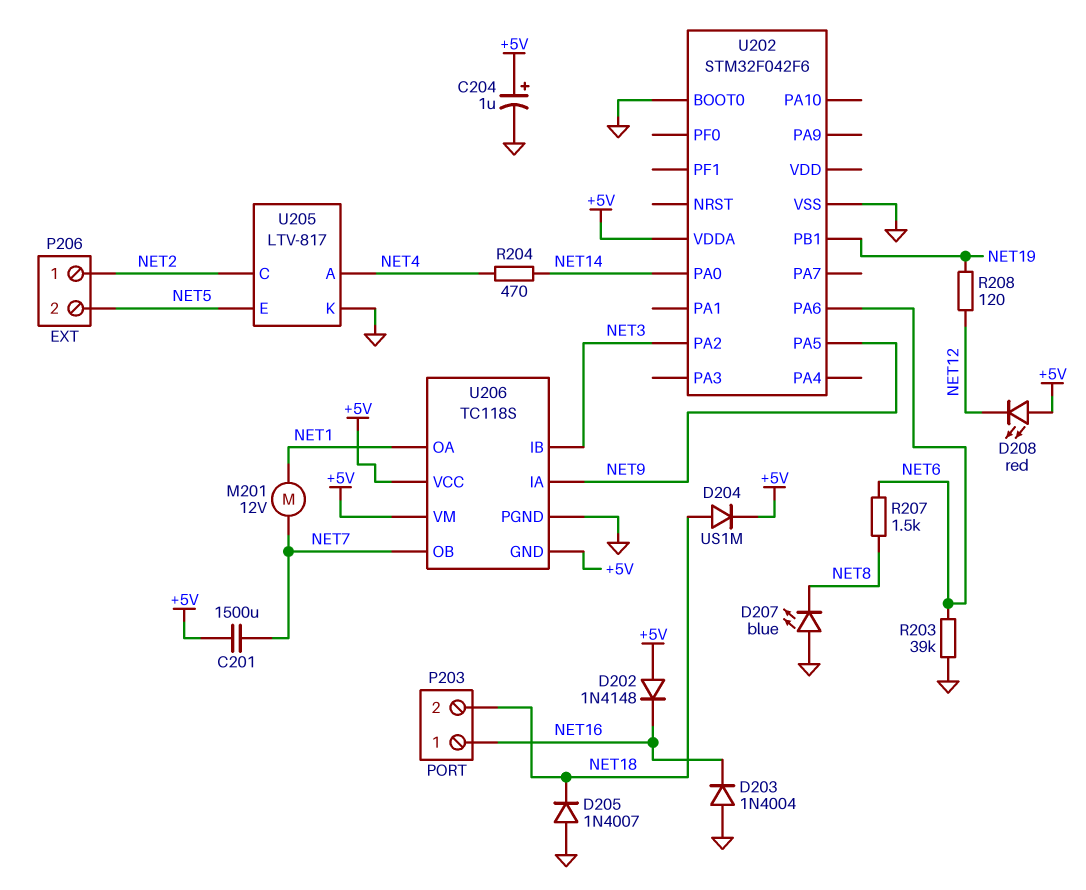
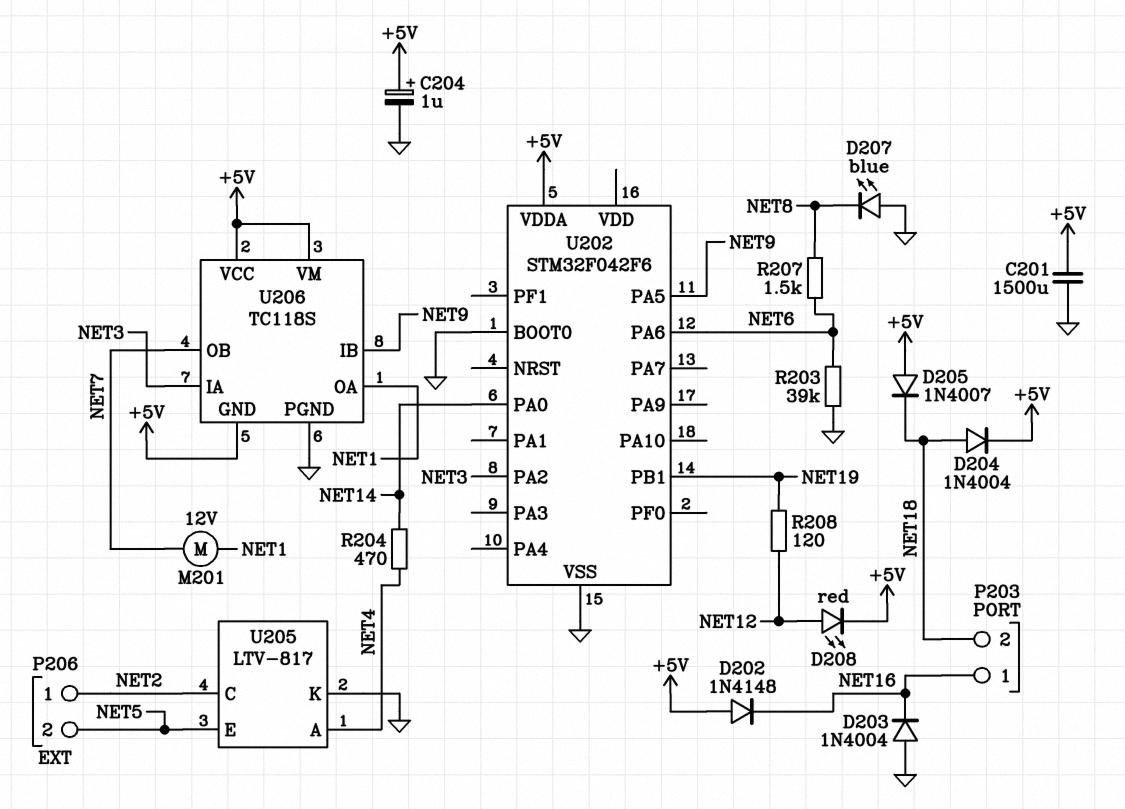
C201: 1500uF (+5V, NET7) -> 1500uF (+5V, GND)
D204: diode US1M (A NET18, K +5V) -> diode 1N4004 (A NET18, K +5V)
D205: diode 1N4007 (A GND, K NET18) -> diode 1N4007 (A +5V, K NET18)
D208: LED red (A +5V, K NET12) -> LED red (A NET12, K +5V)
U206 pin IA: NET9 -> NET3
U206 pin IB: NET3 -> NET9

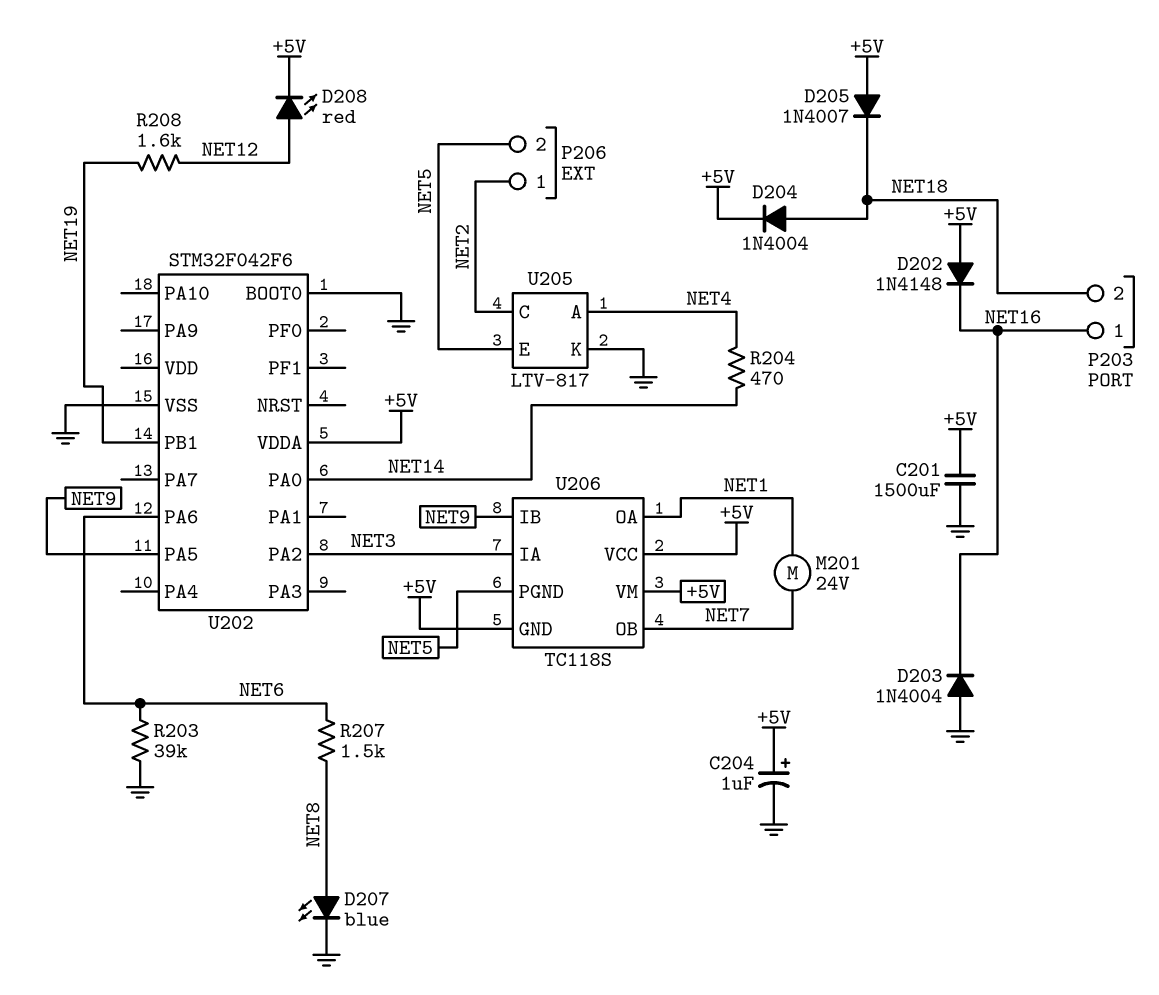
D207: LED blue (A GND, K NET8) -> LED blue (A NET8, K GND)
M201: motor 12V (NET1, NET7) -> motor 24V (NET1, NET7)
R208: 120 (NET12, NET19) -> 1.6k (NET12, NET19)
U206 pin PGND: GND -> NET5

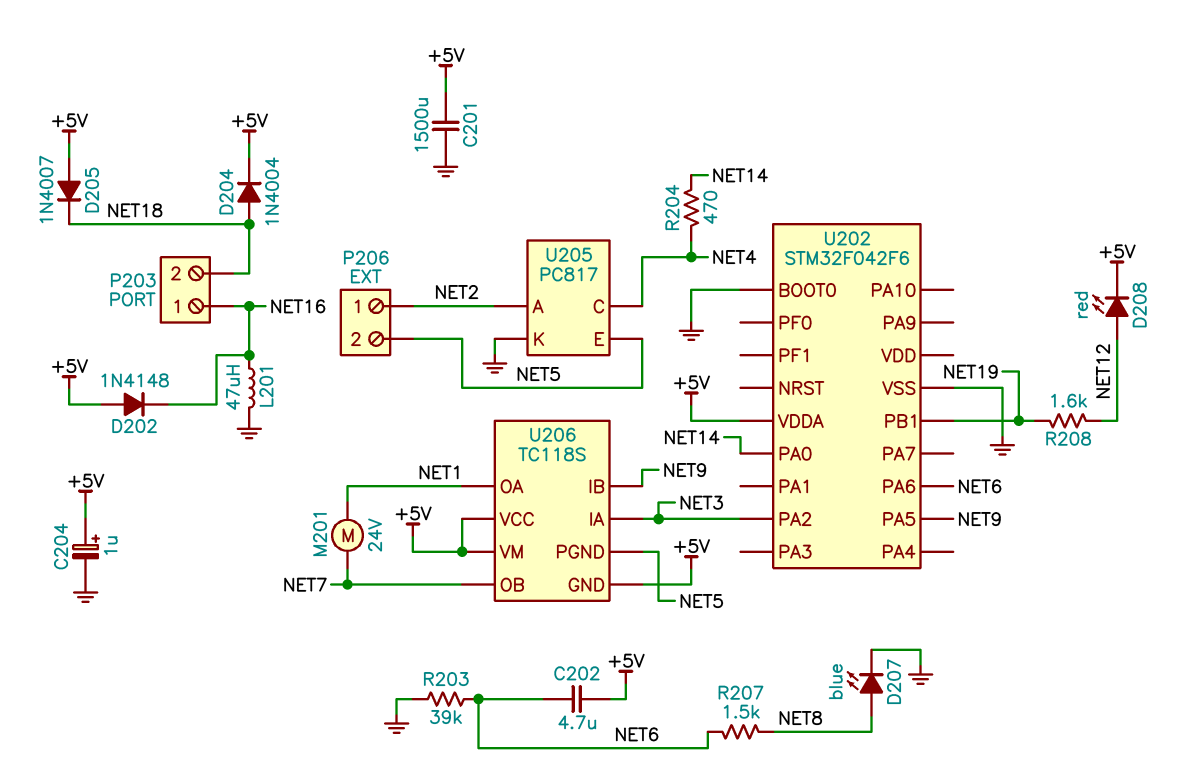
C202: none -> 4.7uF (+5V, NET6)
D203: diode 1N4004 (A GND, K NET16) -> none
L201: none -> 47uH (GND, NET16)
U205: LTV-817 -> PC817
U205 pin A: NET4 -> NET2
U205 pin C: NET2 -> NET4

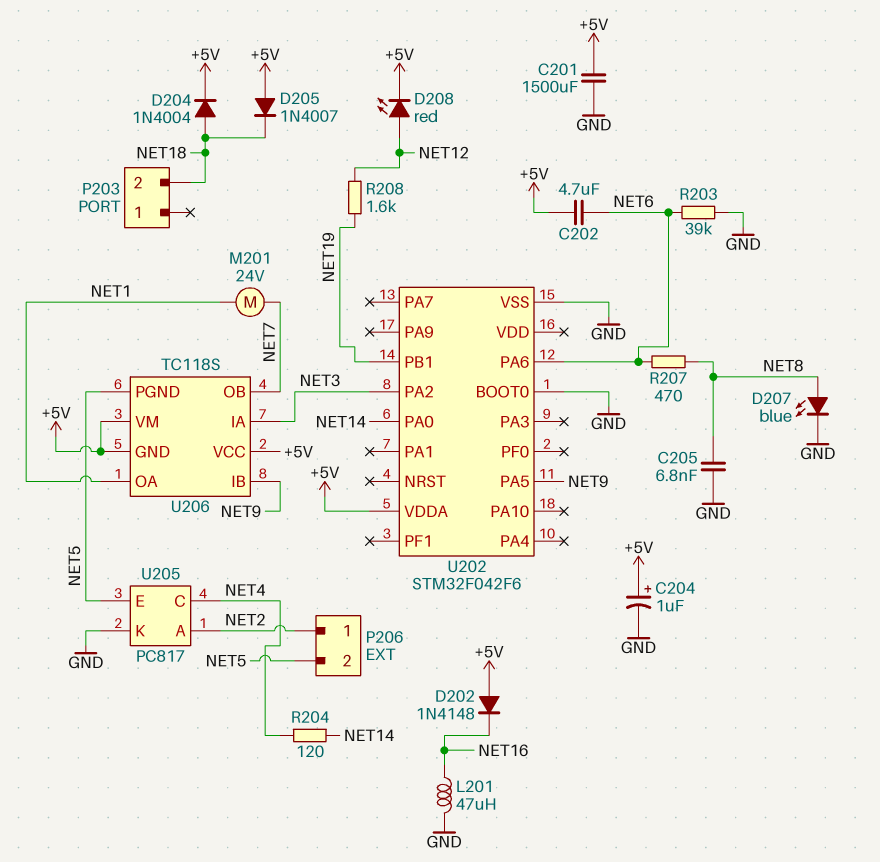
C205: none -> 6.8nF (GND, NET8)
P203 pin 1: NET16 -> none
R204: 470 (NET4, NET14) -> 120 (NET4, NET14)
R207: 1.5k (NET6, NET8) -> 470 (NET6, NET8)

